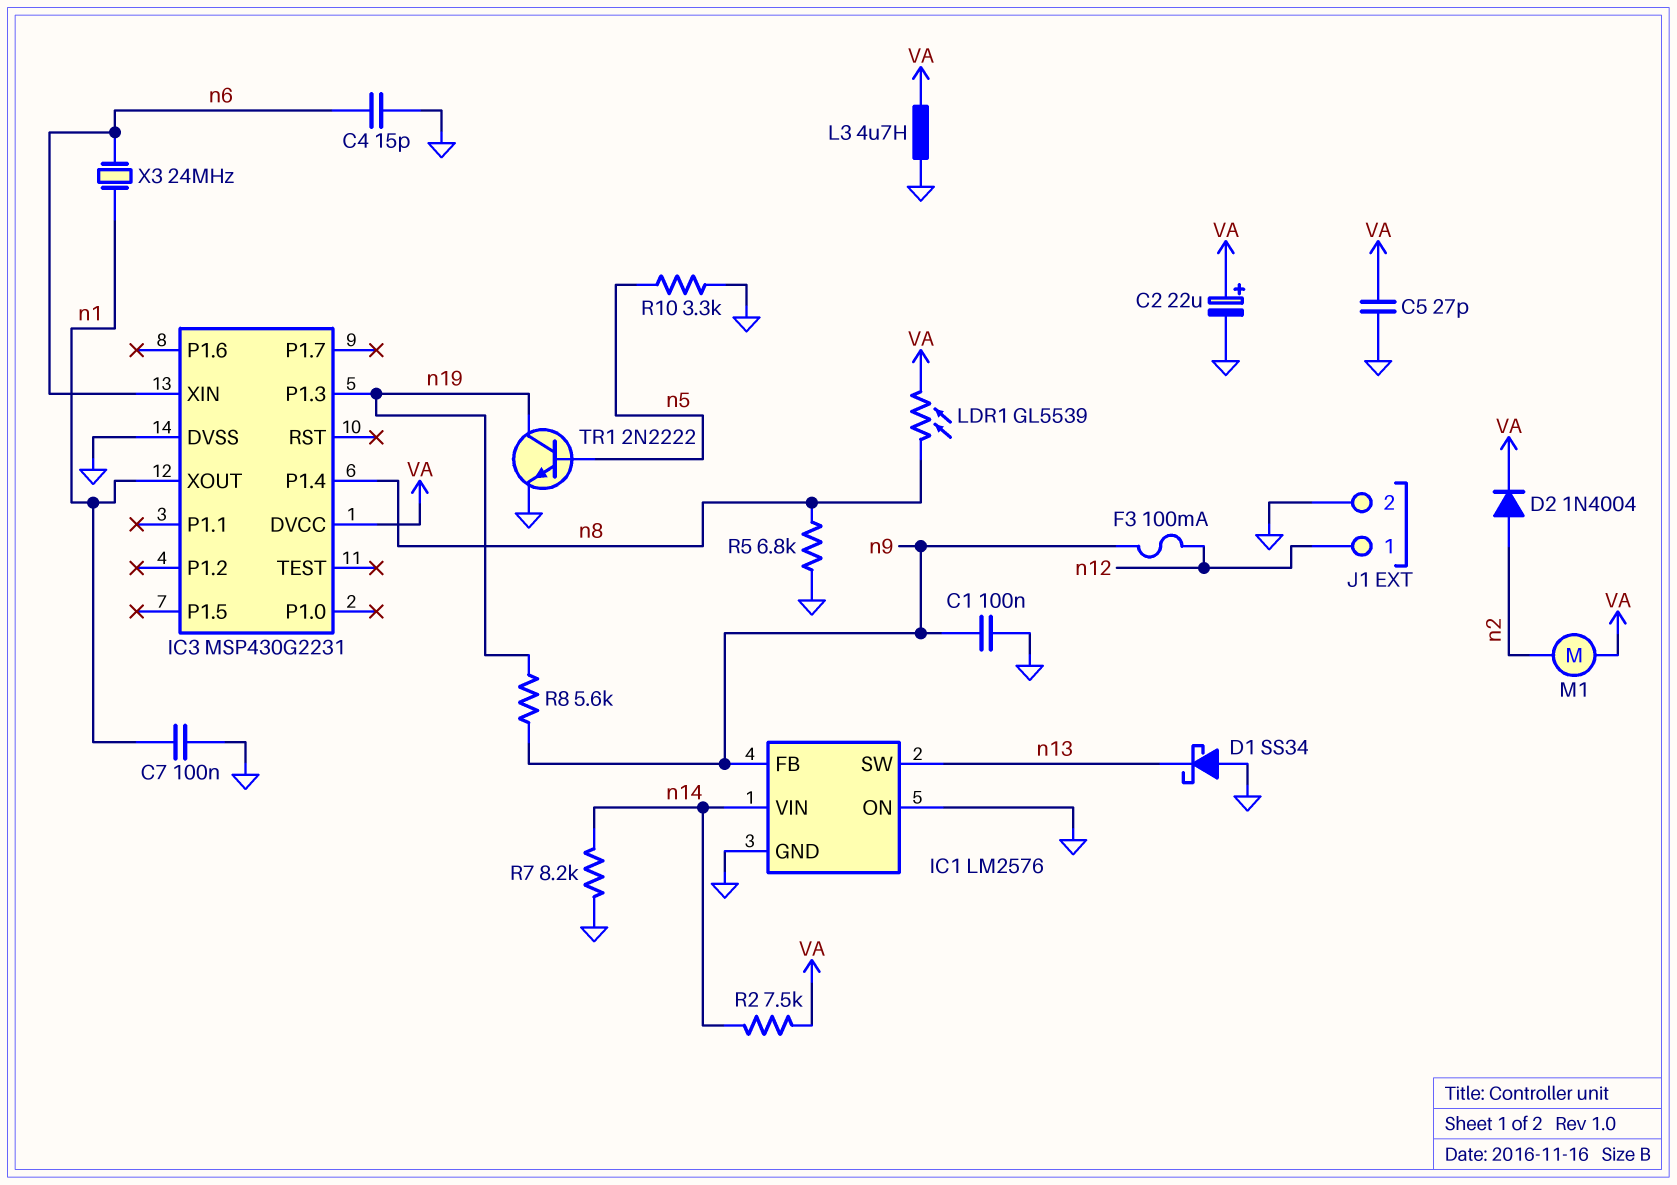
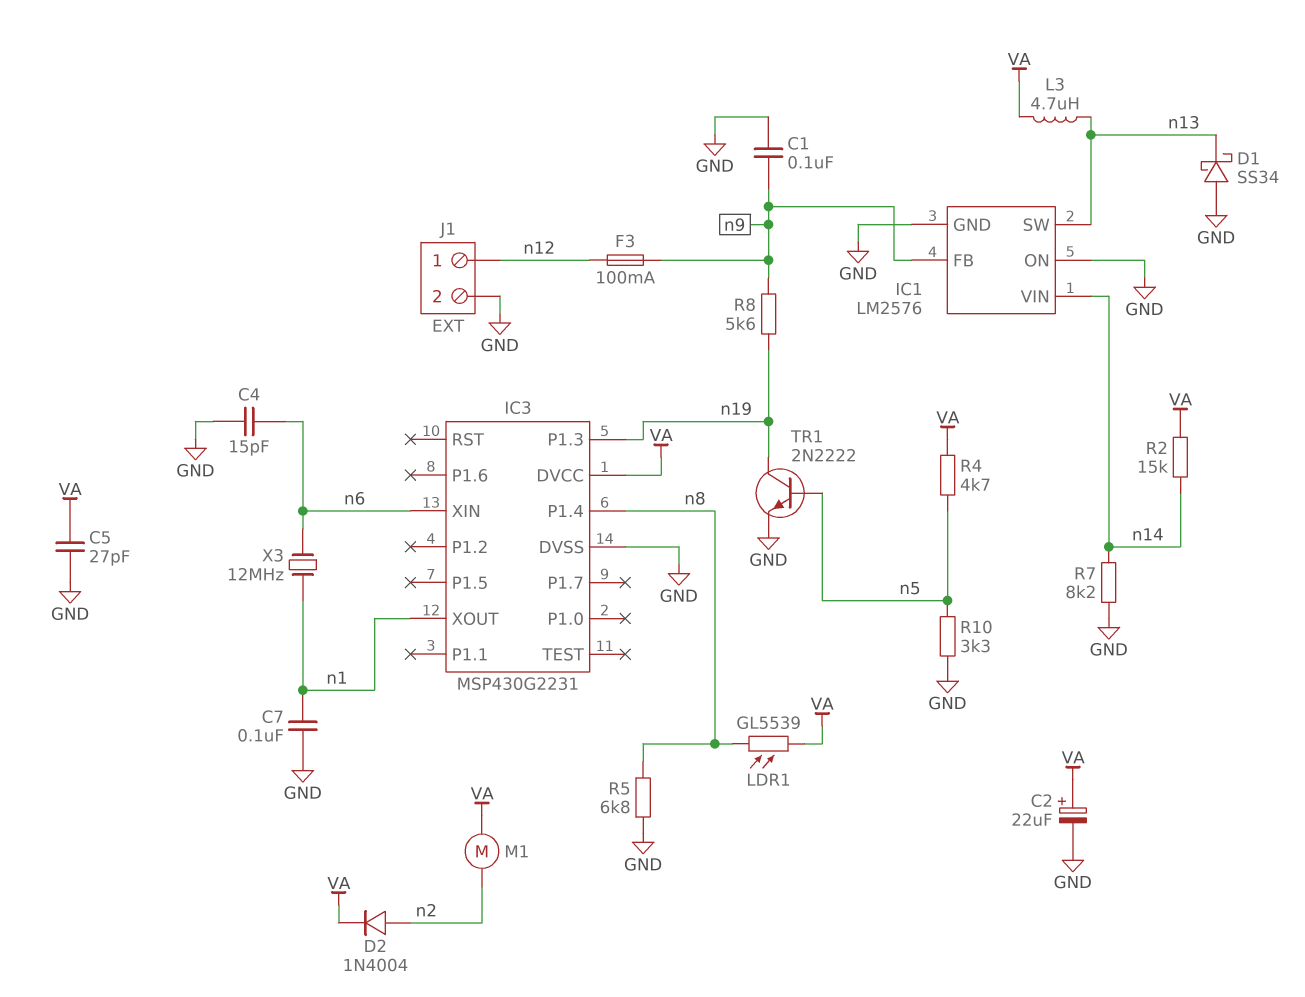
L3: 4.7uH (GND, VA) -> 4.7uH (VA, n13)
R2: 7.5k (VA, n14) -> 15k (VA, n14)
R4: none -> 4.7k (VA, n5)
X3: 24MHz (n1, n6) -> 12MHz (n1, n6)

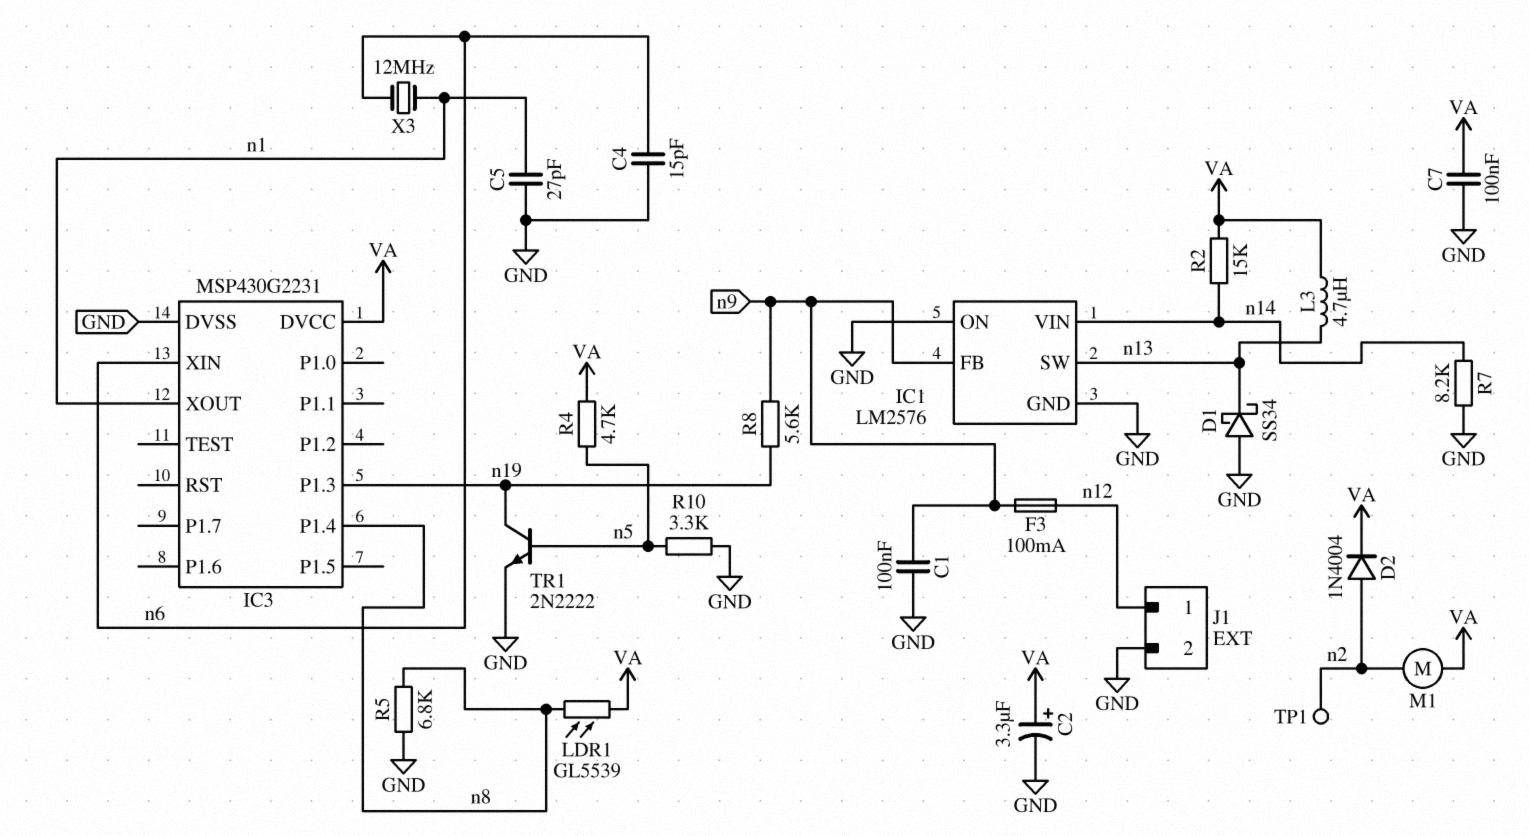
C2: 22uF (plus VA, minus GND) -> 3.3uF (plus VA, minus GND)
C5: 27pF (GND, VA) -> 27pF (GND, n1)
C7: 100nF (GND, n1) -> 100nF (GND, VA)
TP1: none -> test point (n2)

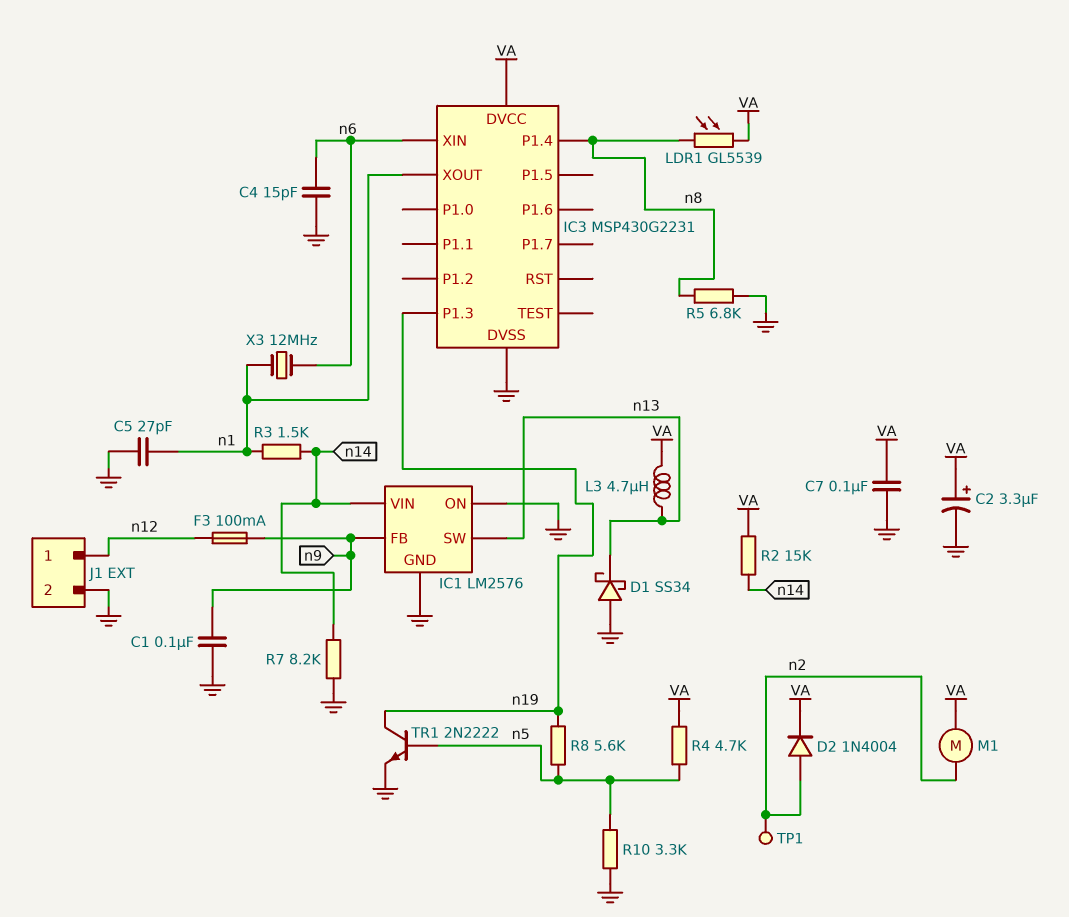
R3: none -> 1.5k (n1, n14)
R8: 5.6k (n9, n19) -> 5.6k (n5, n19)

